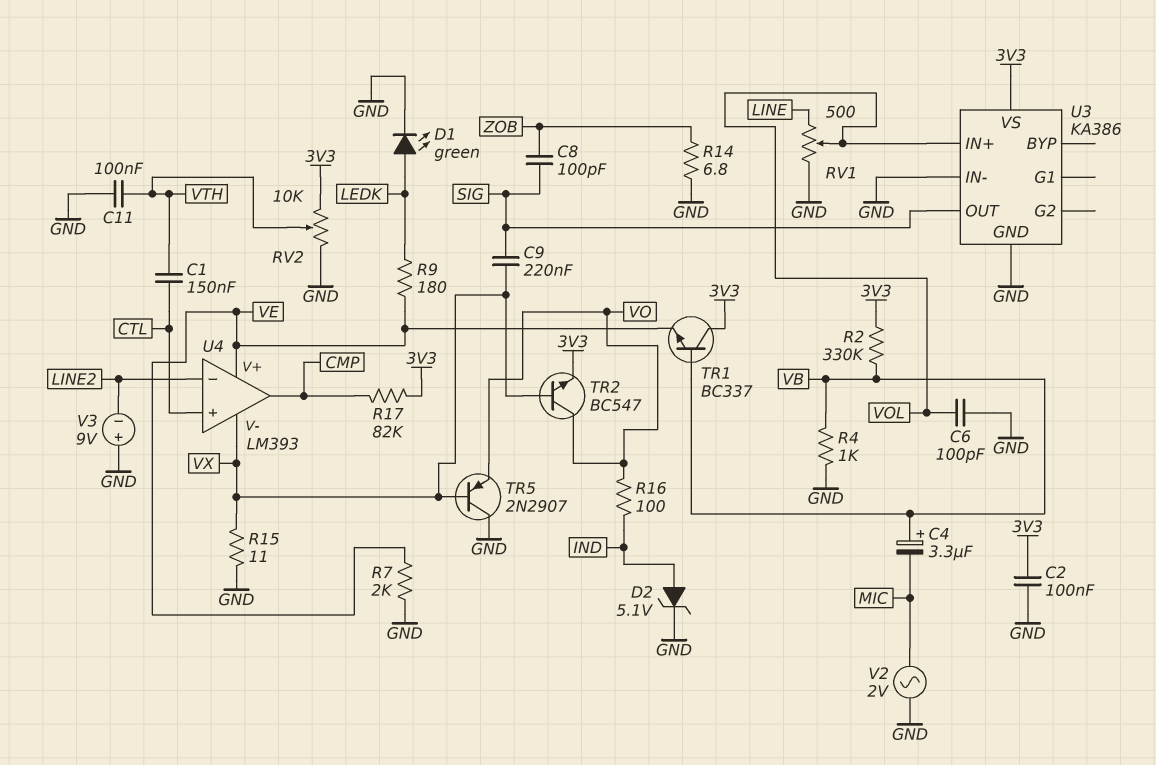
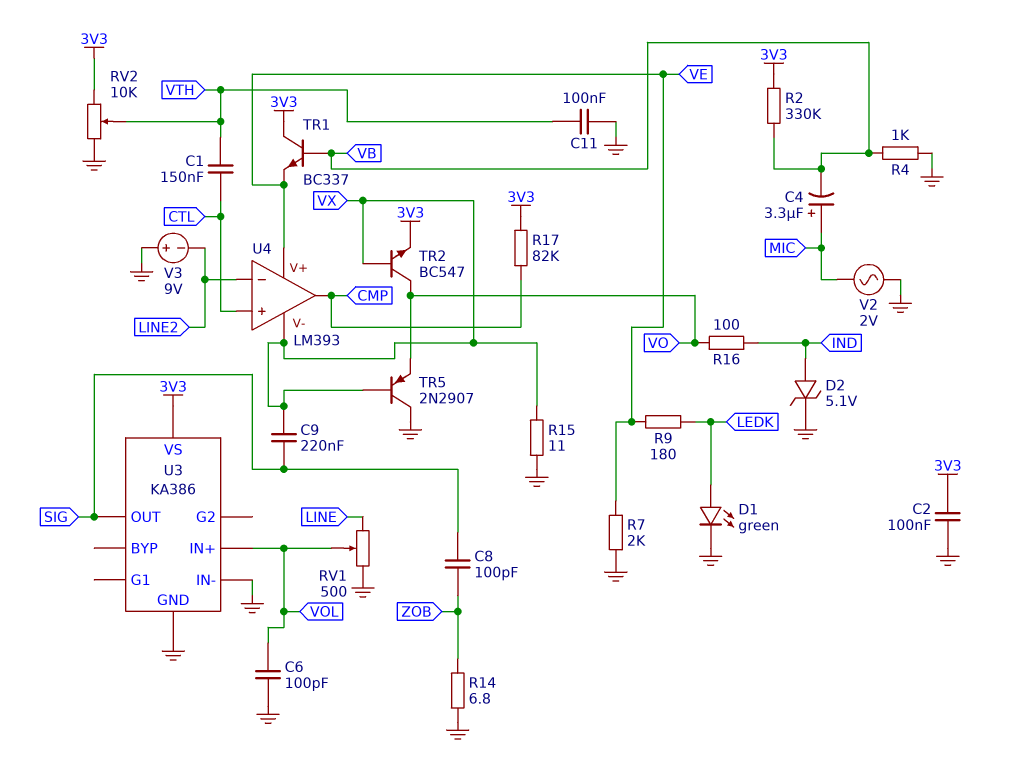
C4: 3.3uF (plus VB, minus MIC) -> 3.3uF (plus MIC, minus VB)

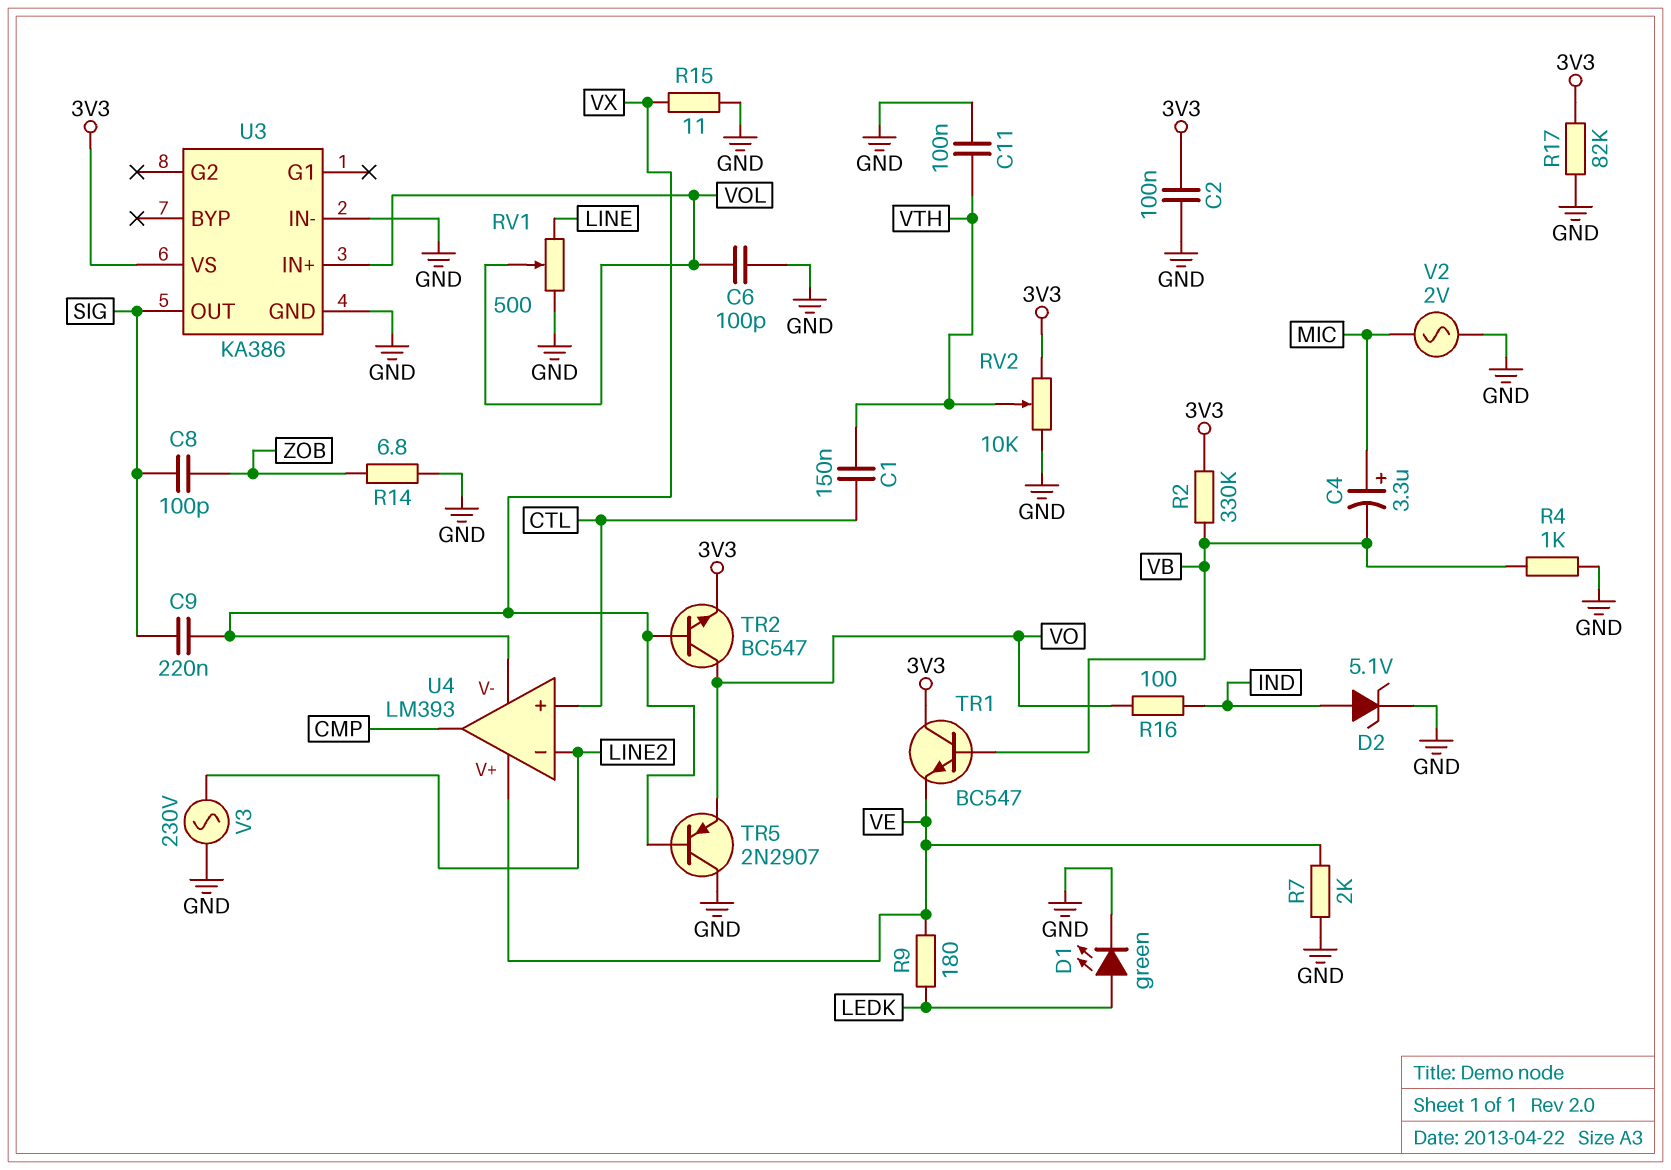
R17: 82k (3V3, CMP) -> 82k (3V3, GND)
TR1: NPN BC337 (B VB, C 3V3, E VE) -> NPN BC547 (B VB, C 3V3, E VE)
V3: 9V (plus GND, minus LINE2) -> AC 230V (GND, LINE2)

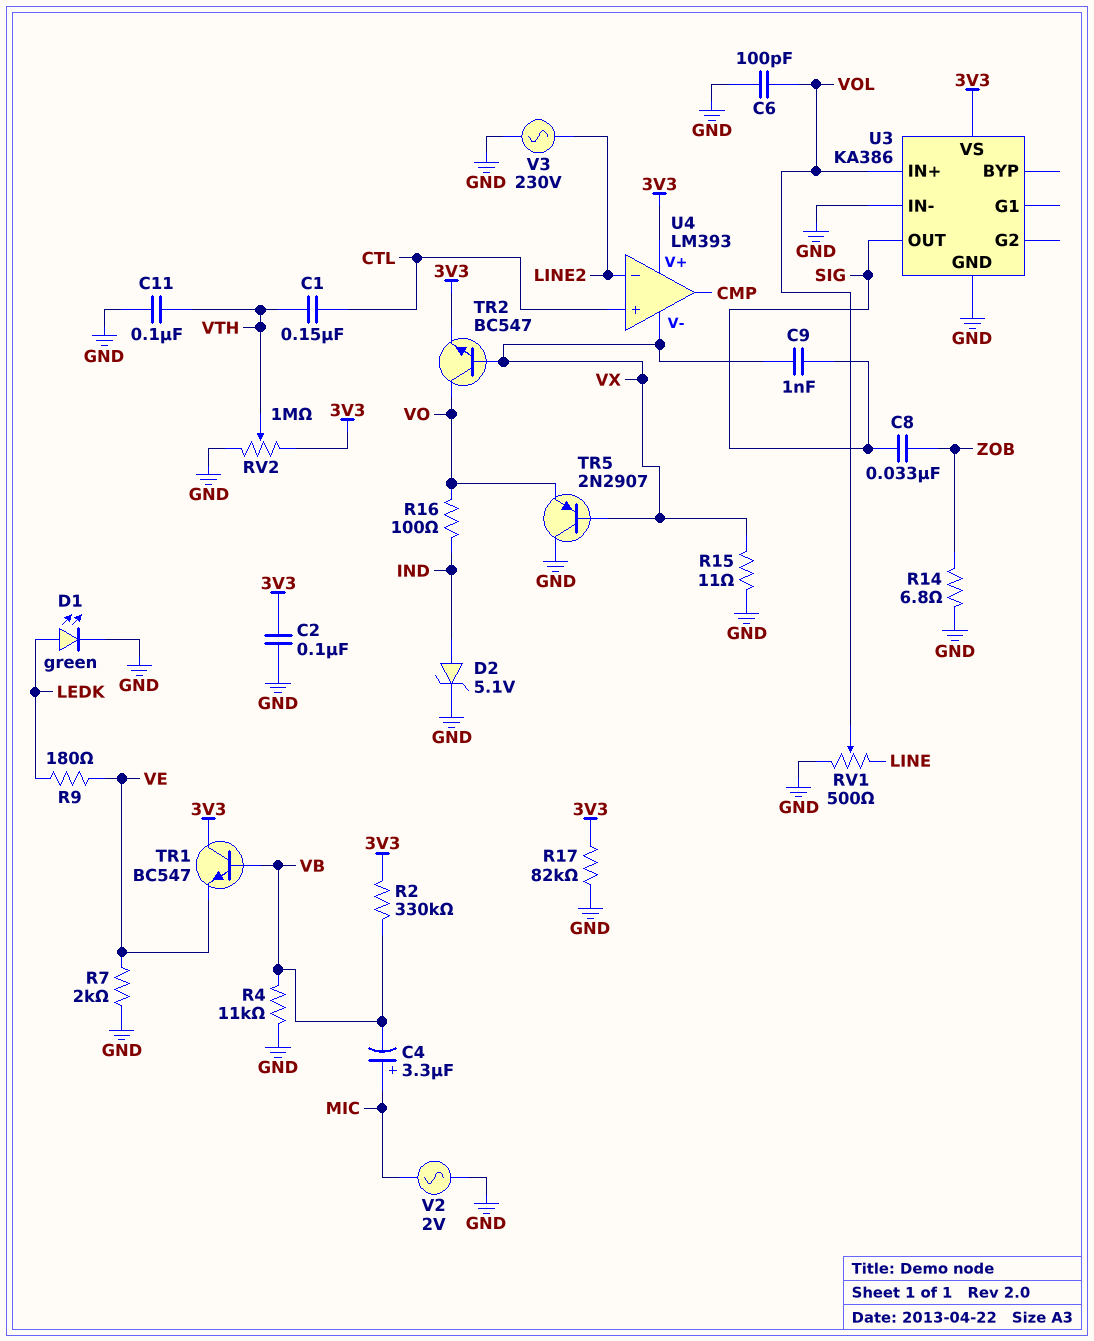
C8: 100pF (SIG, ZOB) -> 33nF (SIG, ZOB)
C9: 220nF (SIG, VX) -> 1nF (SIG, VX)
R4: 1k (GND, VB) -> 11k (GND, VB)
RV2: 10k (3V3, GND, wiper VTH) -> 1M (3V3, GND, wiper VTH)
U4 pin V+: VE -> 3V3

